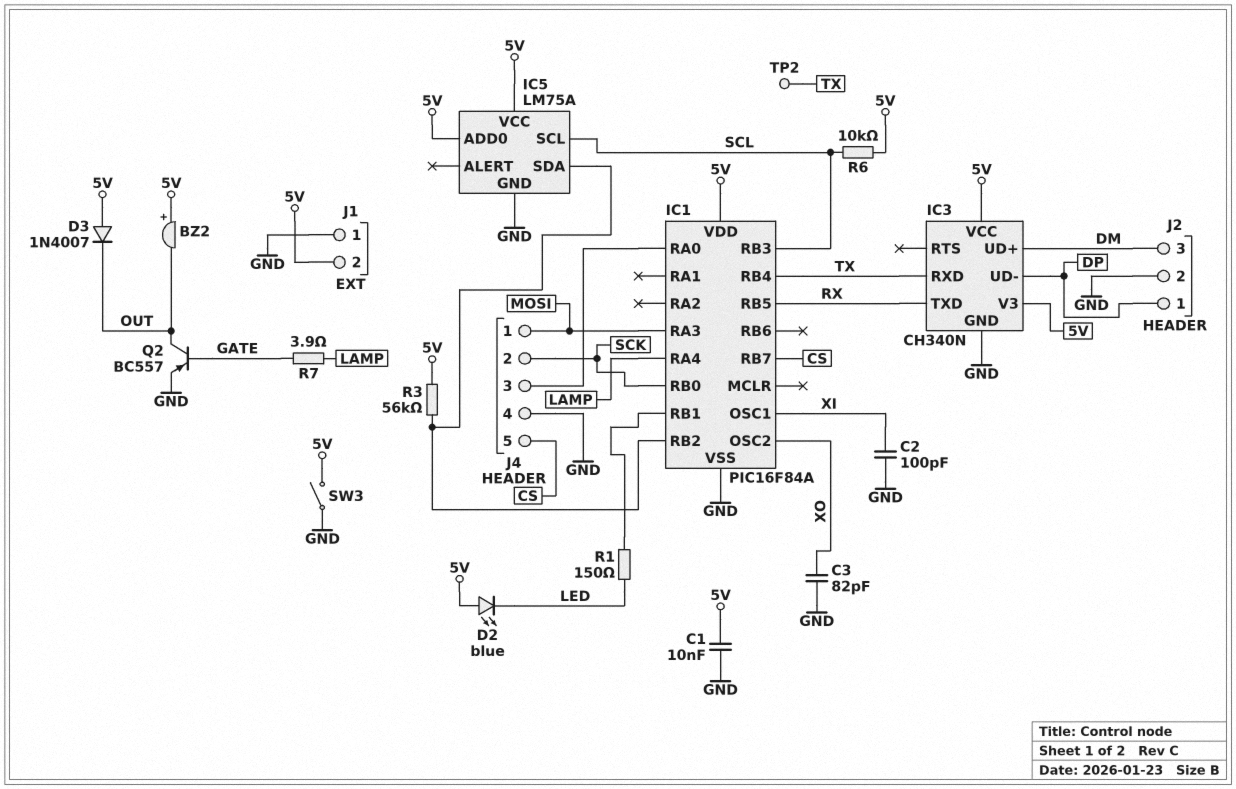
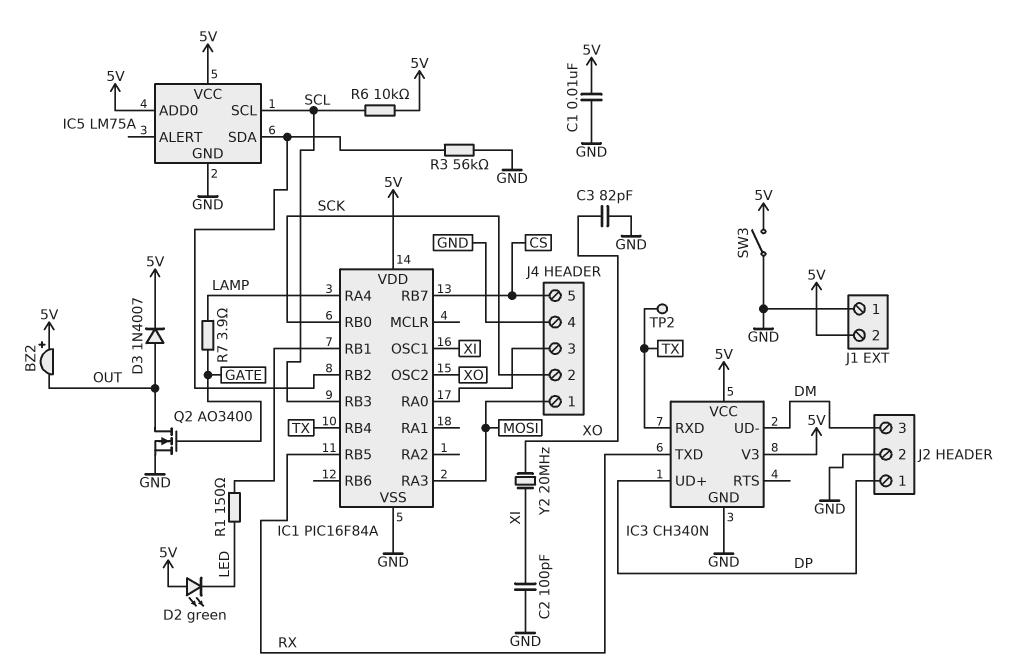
D2: LED blue (A 5V, K LED) -> LED green (A 5V, K LED)
D3: diode 1N4007 (A 5V, K OUT) -> diode 1N4007 (A OUT, K 5V)
IC3 pin UD+: DM -> DP
IC3 pin UD-: DP -> DM
Q2: PNP BC557 (B GATE, C OUT, E GND) -> NMOS AO3400 (G GATE, D OUT, S GND)
R3: 56k (5V, IC1/RB2) -> 56k (GND, IC1/RB2)
Y2: none -> 20MHz (XI, XO)

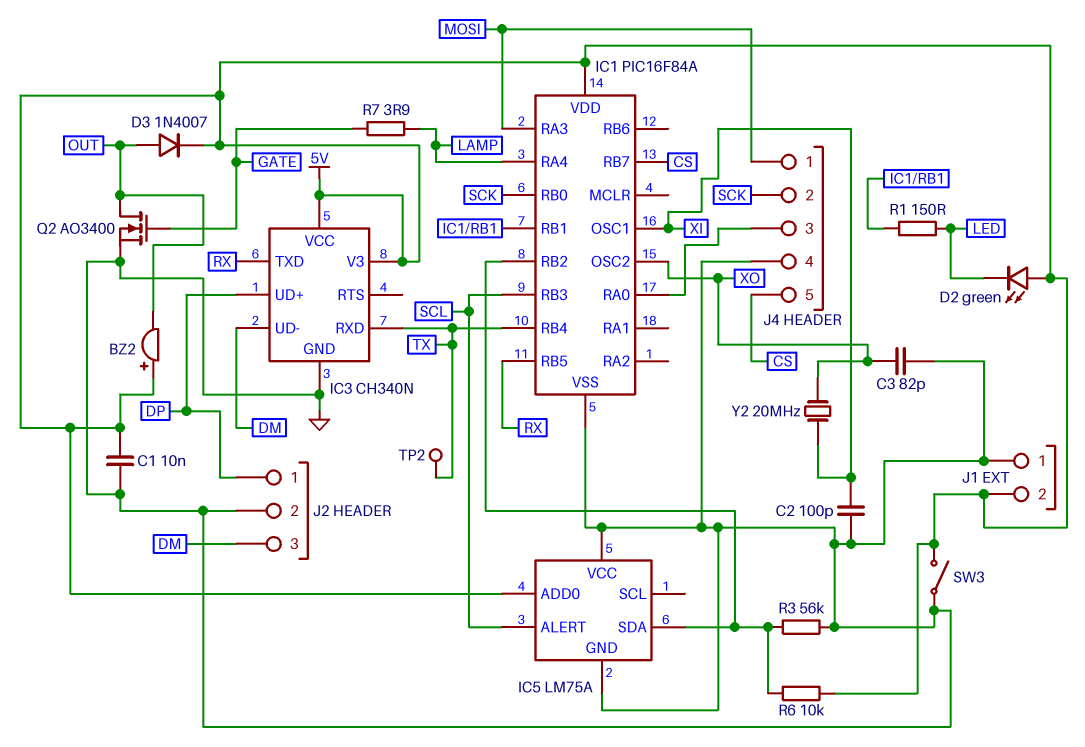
IC5 pin ALERT: none -> SCL
IC5 pin SCL: SCL -> none
IC5 pin VCC: 5V -> GND
R6: 10k (5V, SCL) -> 10k (5V, IC1/RB2)

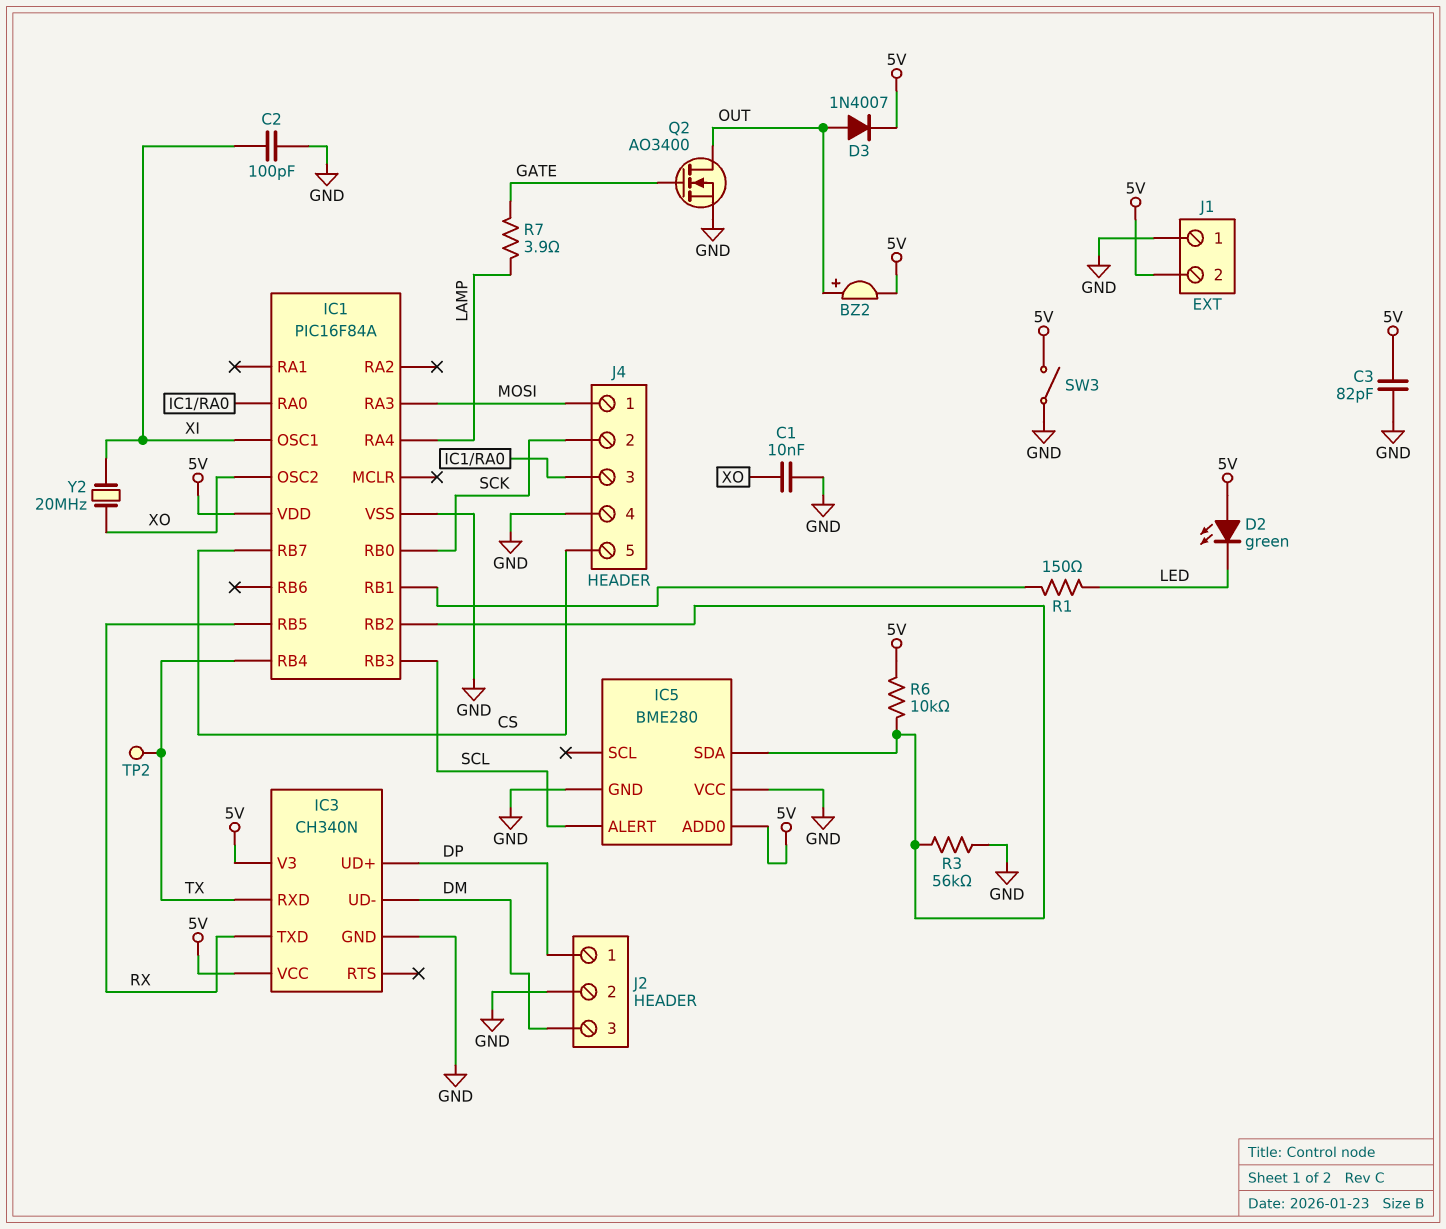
BZ2: buzzer (plus 5V, minus OUT) -> buzzer (plus OUT, minus 5V)
C1: 10nF (5V, GND) -> 10nF (GND, XO)
C3: 82pF (GND, XO) -> 82pF (5V, GND)
IC5: LM75A -> BME280

